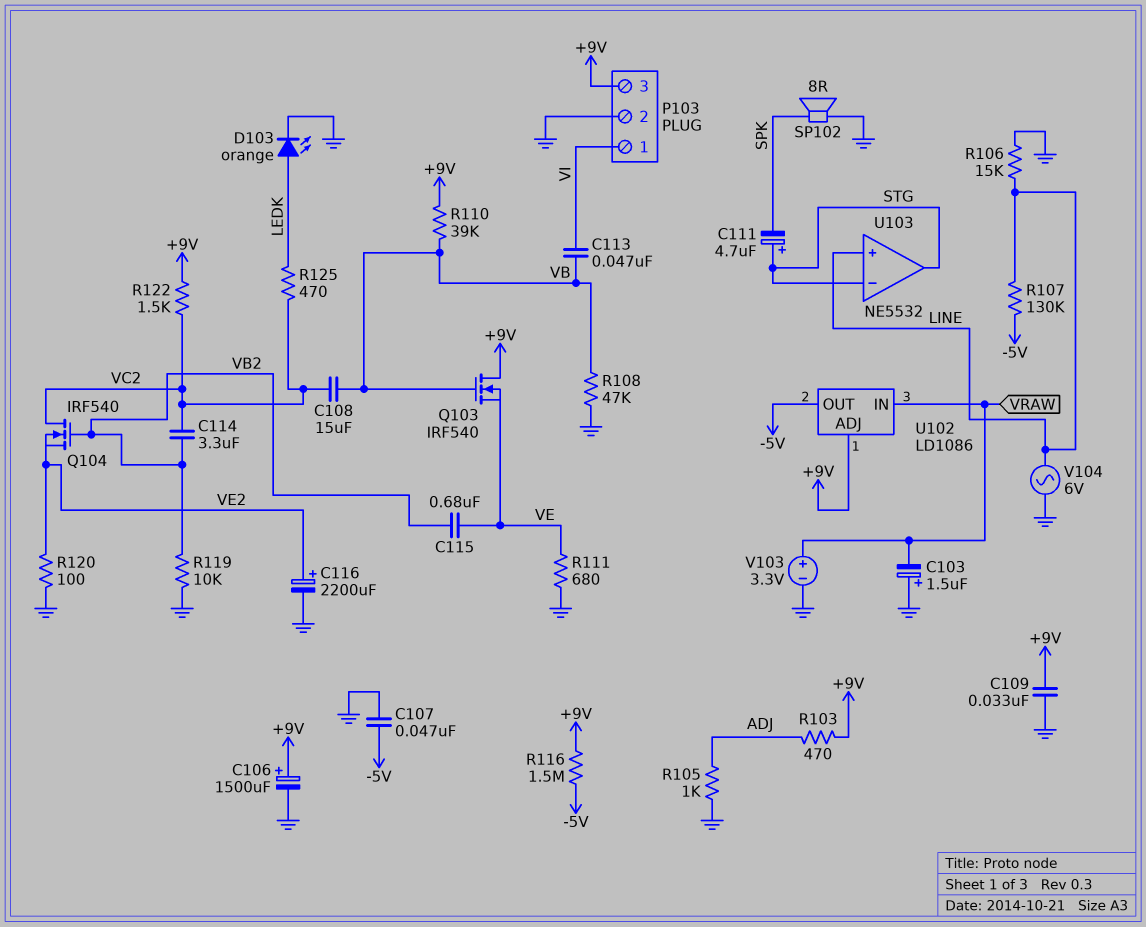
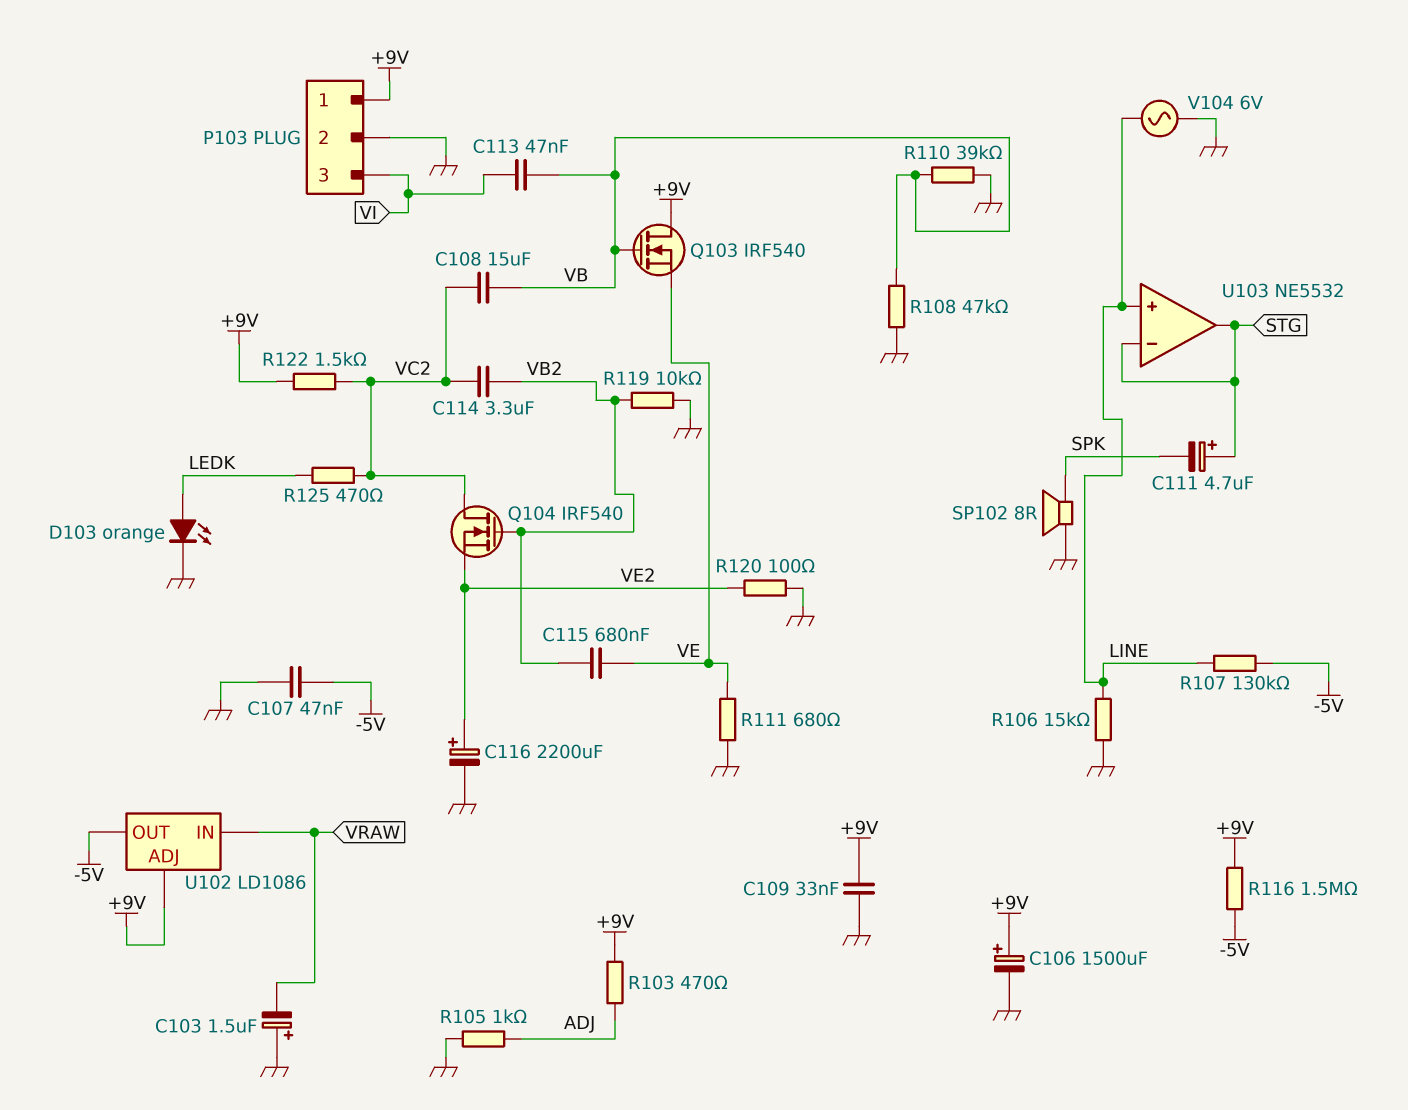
P103 pin 1: VI -> +9V
P103 pin 3: +9V -> VI
R110: 39k (+9V, VB) -> 39k (GND, VB)
V103: 3.3V (plus VRAW, minus GND) -> none

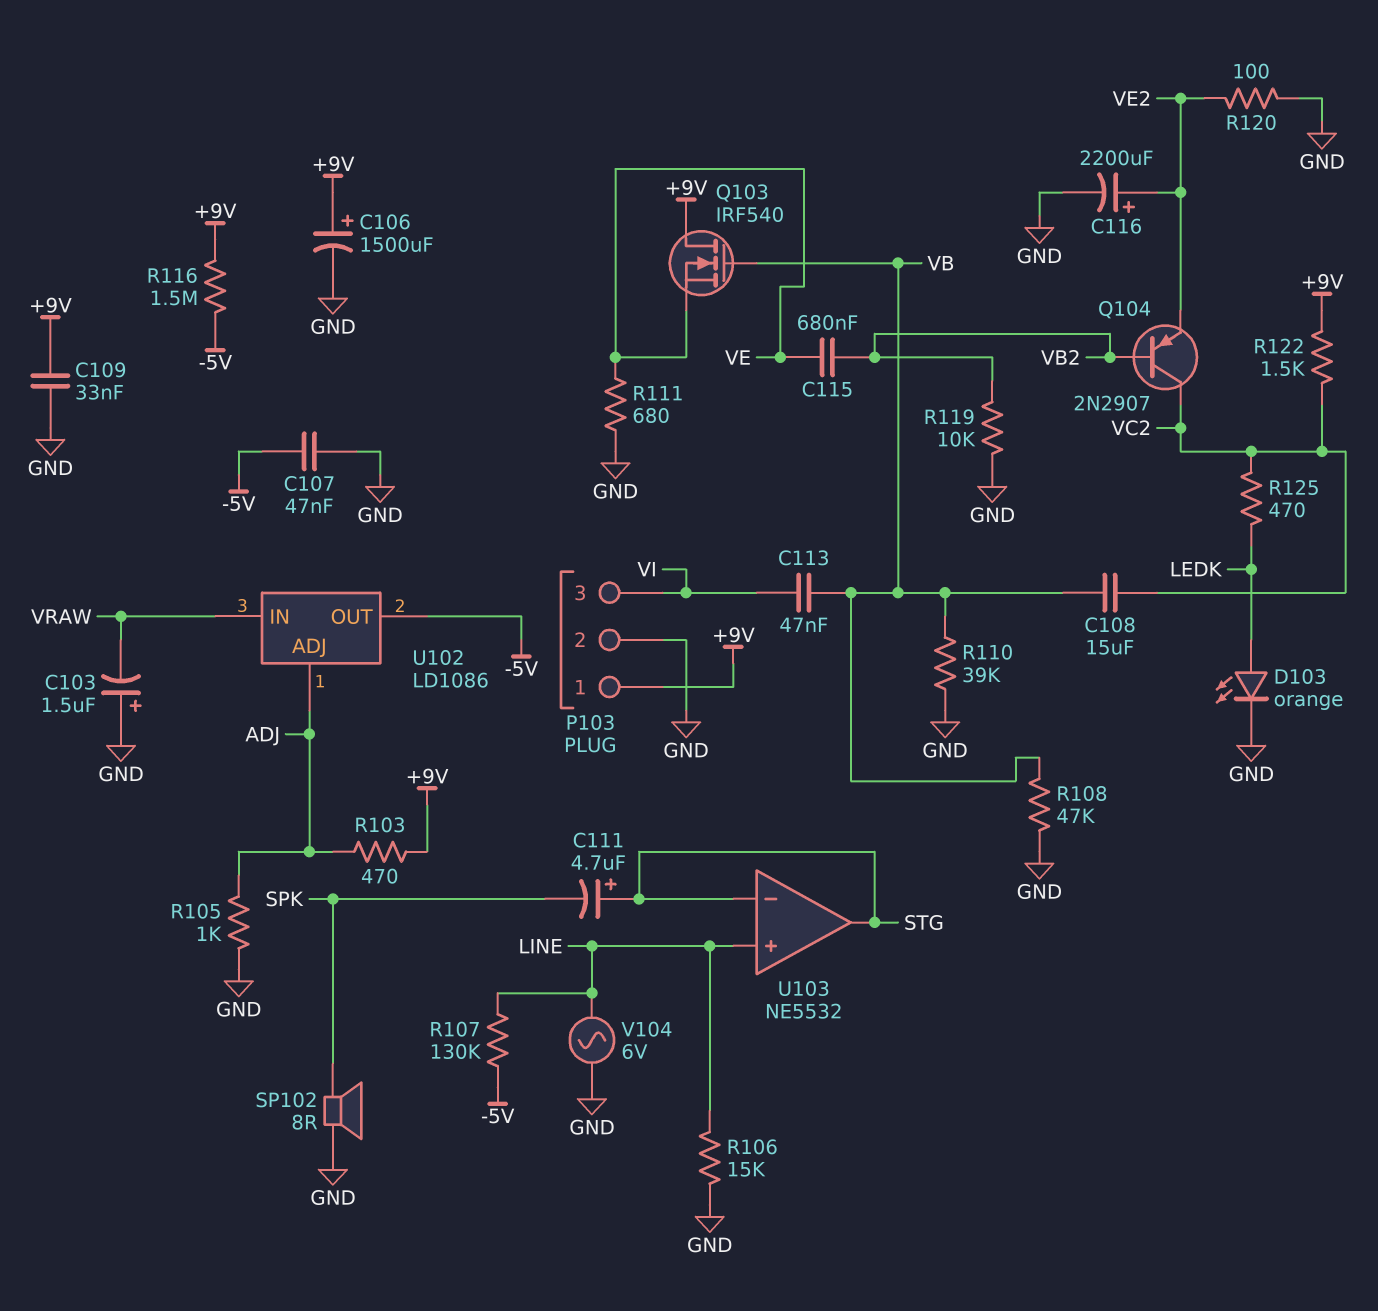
C114: 3.3uF (VB2, VC2) -> none
Q104: NMOS IRF540 (G VB2, D VC2, S VE2) -> PNP 2N2907 (B VB2, C VC2, E VE2)
U102 pin ADJ: +9V -> ADJ

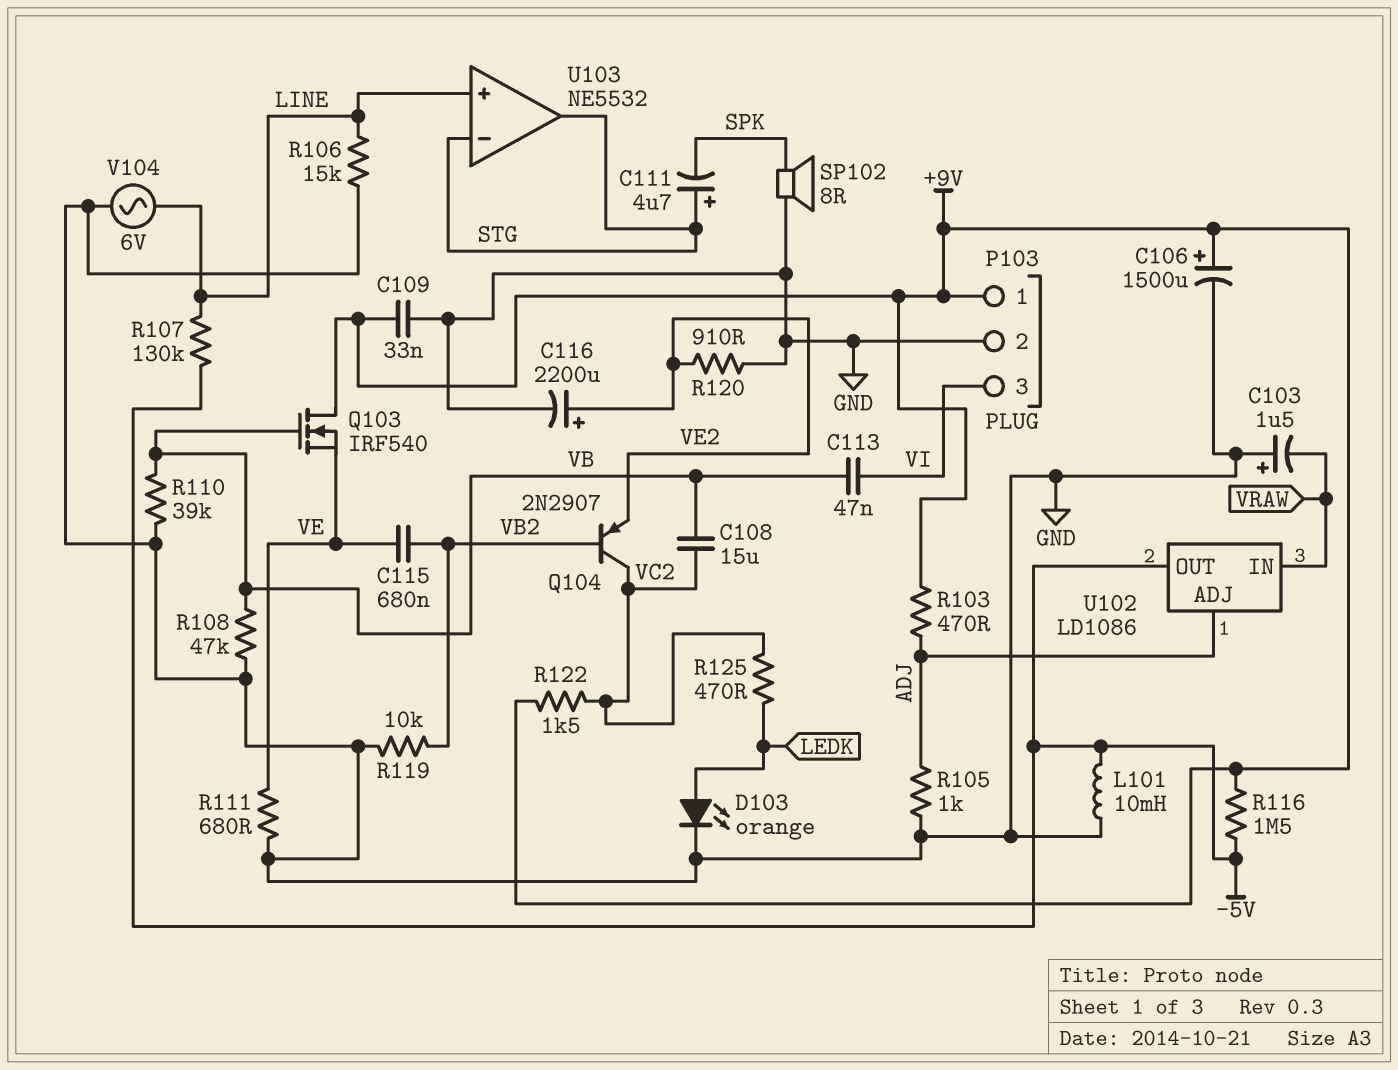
C107: 47nF (-5V, GND) -> none
L101: none -> 10mH (-5V, GND)
R120: 100 (GND, VE2) -> 910 (GND, VE2)

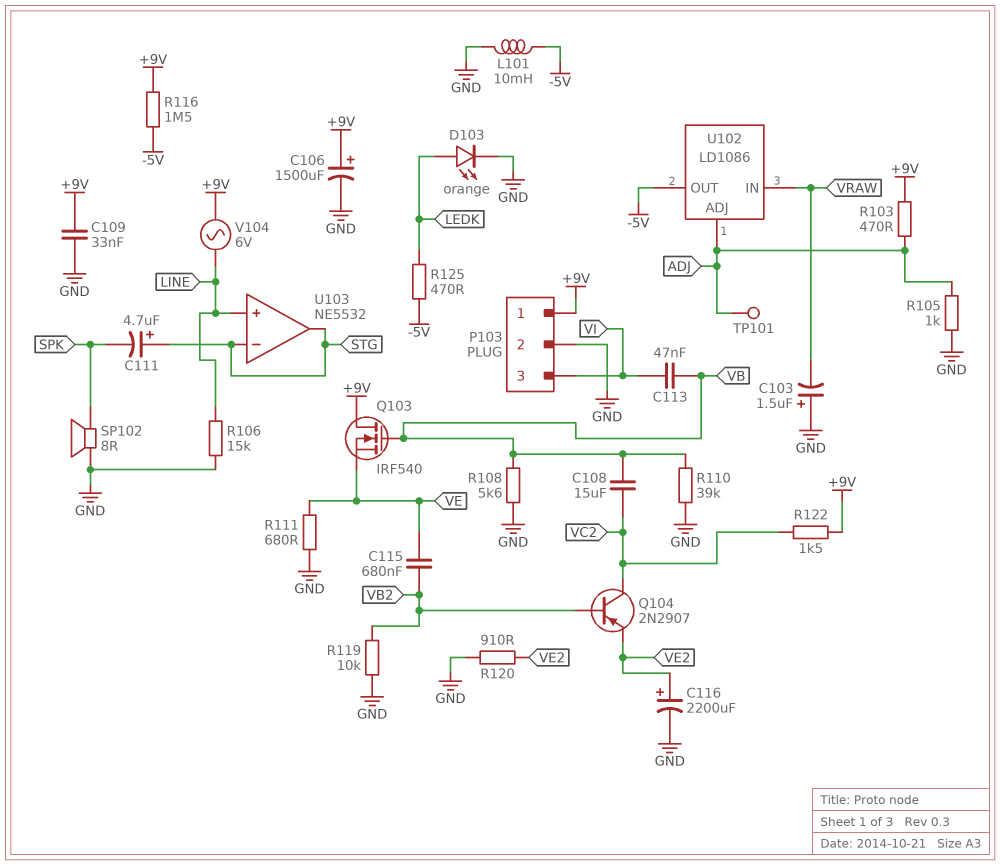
R107: 130k (-5V, LINE) -> none
R108: 47k (GND, VB) -> 5.6k (GND, VB)
R125: 470 (LEDK, VC2) -> 470 (-5V, LEDK)
TP101: none -> test point (ADJ)
V104: AC 6V (GND, LINE) -> AC 6V (+9V, LINE)

